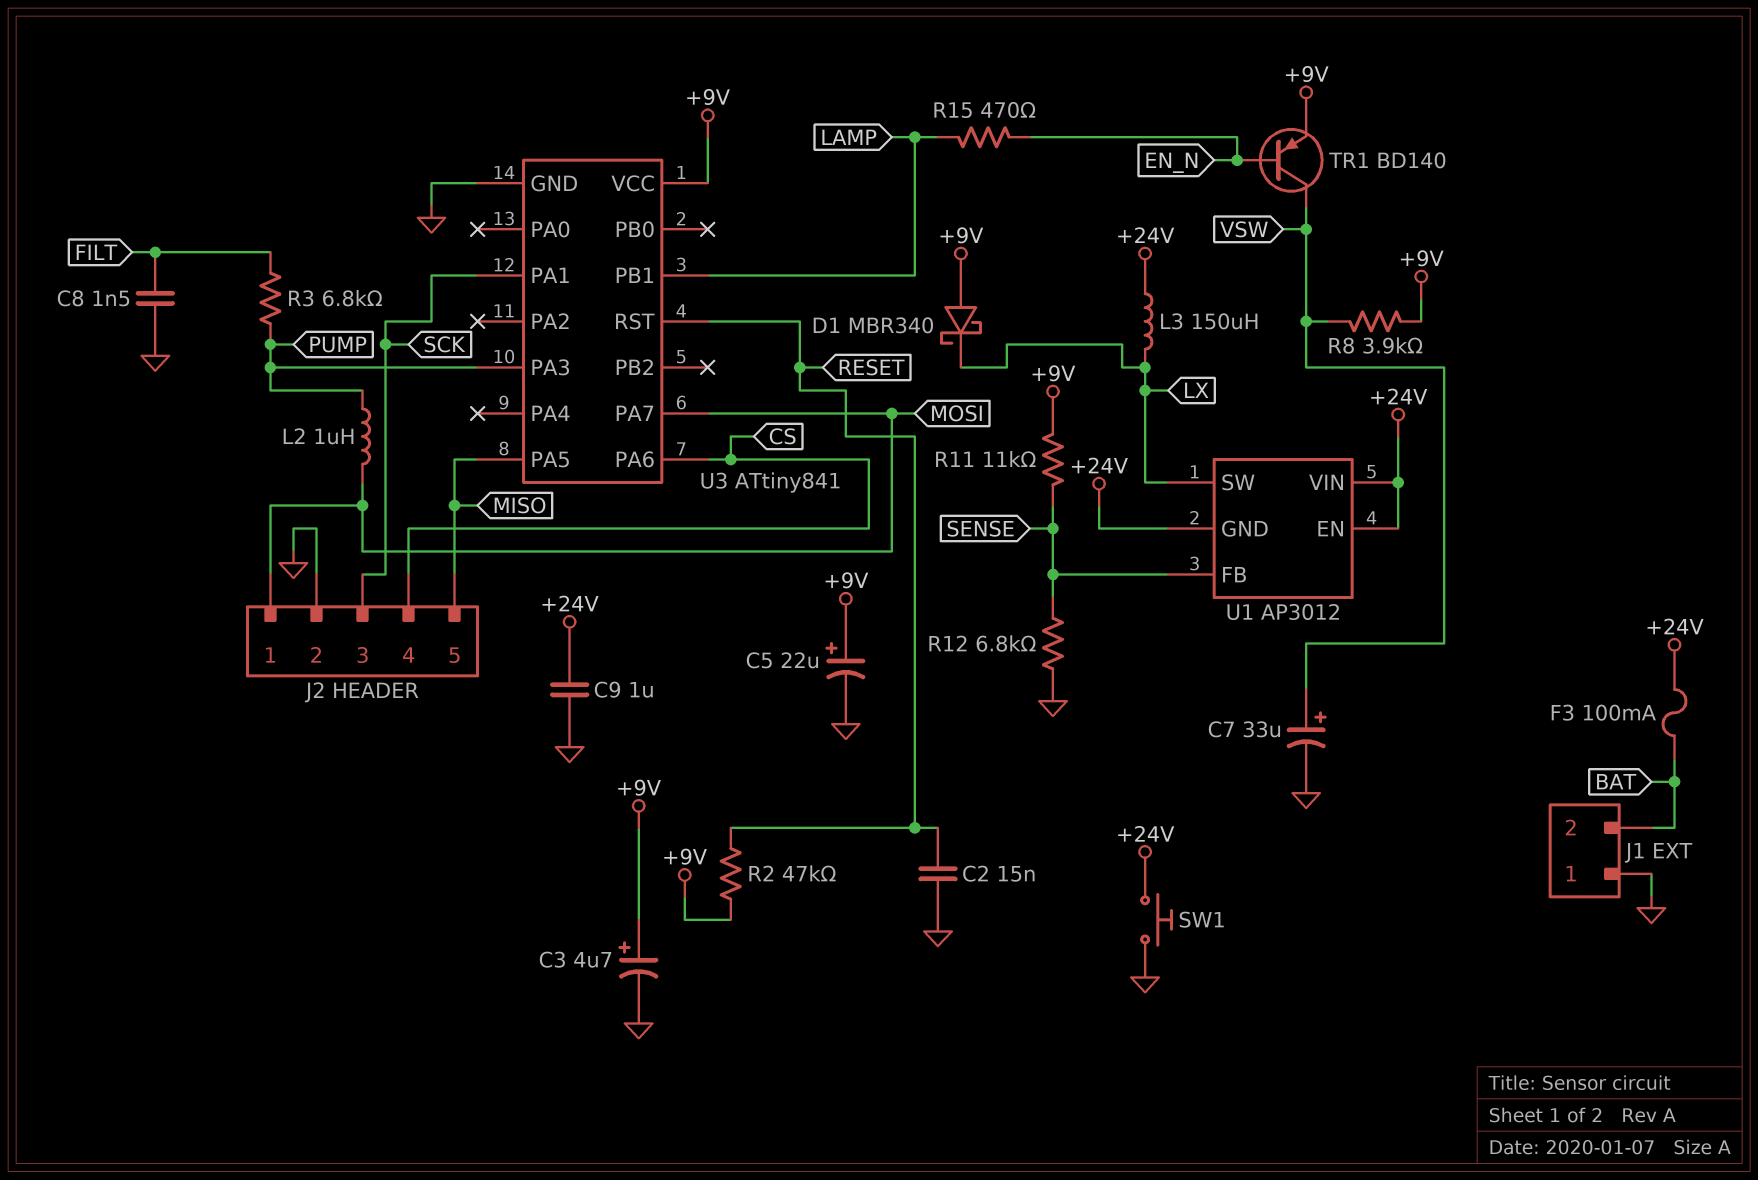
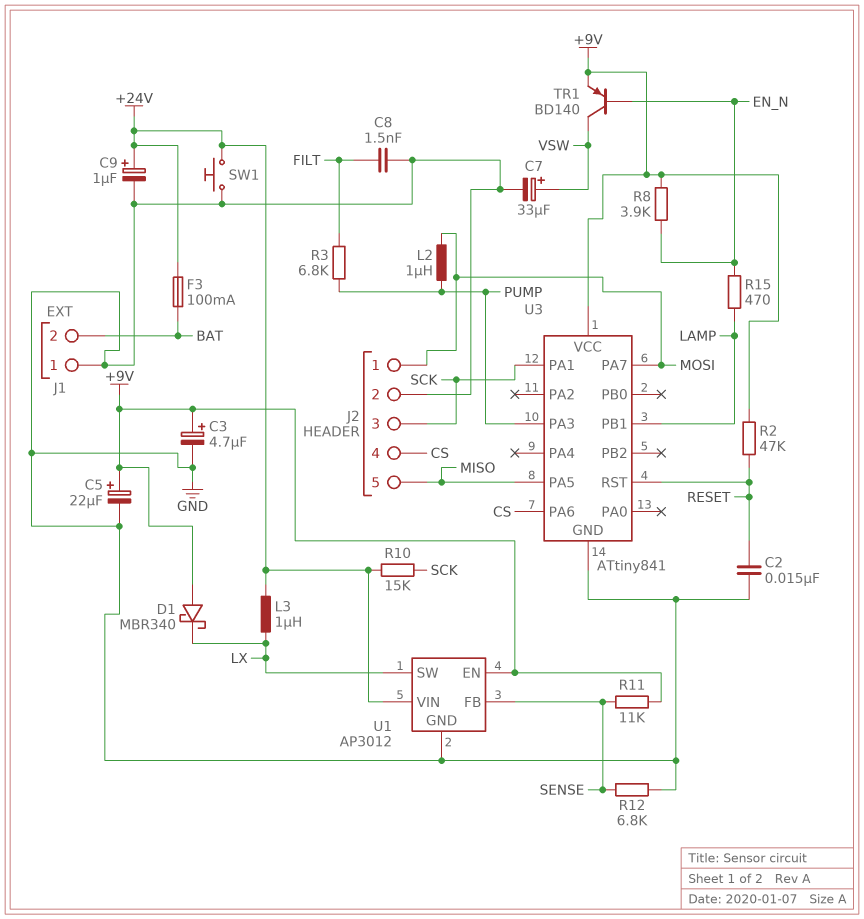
C9: 1uF (+24V, GND) -> 1uF (plus +24V, minus GND)
L3: 150uH (+24V, LX) -> 1uH (+24V, LX)
R8: 3.9k (+9V, VSW) -> 3.9k (+9V, EN_N)
R10: none -> 15k (+24V, SCK)
U1 pin EN: +24V -> +9V
U1 pin GND: +24V -> GND

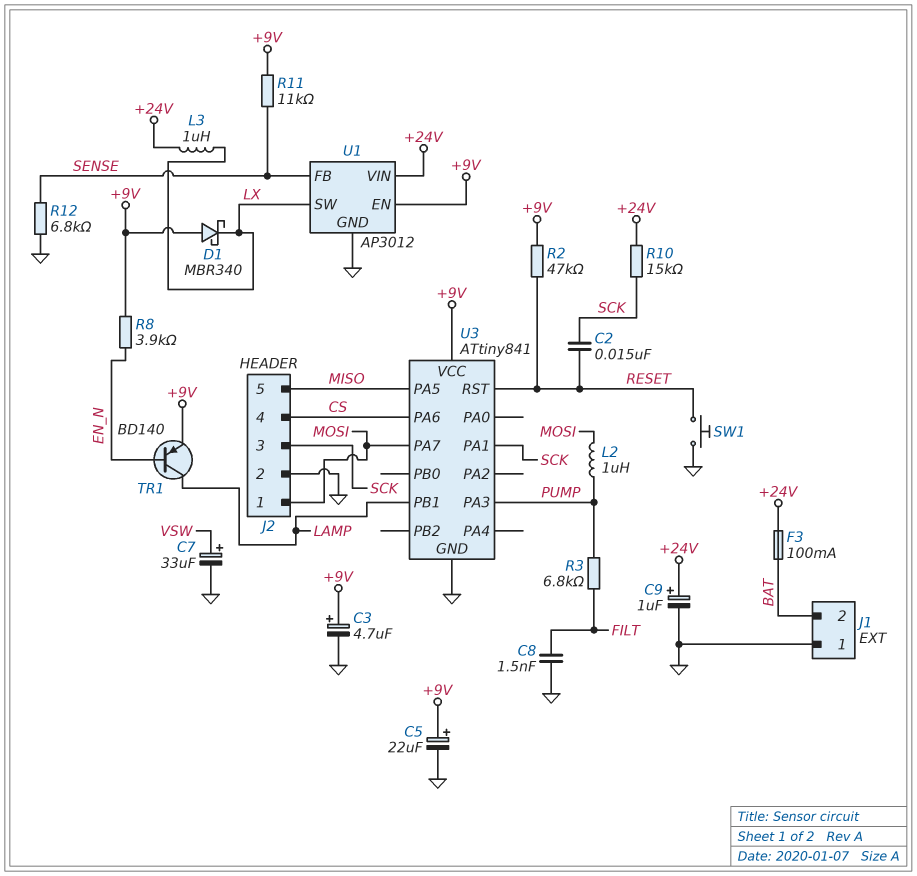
C2: 15nF (GND, RESET) -> 15nF (RESET, SCK)
R15: 470 (EN_N, LAMP) -> none
SW1: button (+24V, GND) -> button (GND, RESET)
TR1: PNP BD140 (B EN_N, C VSW, E +9V) -> PNP BD140 (B EN_N, C LAMP, E +9V)

